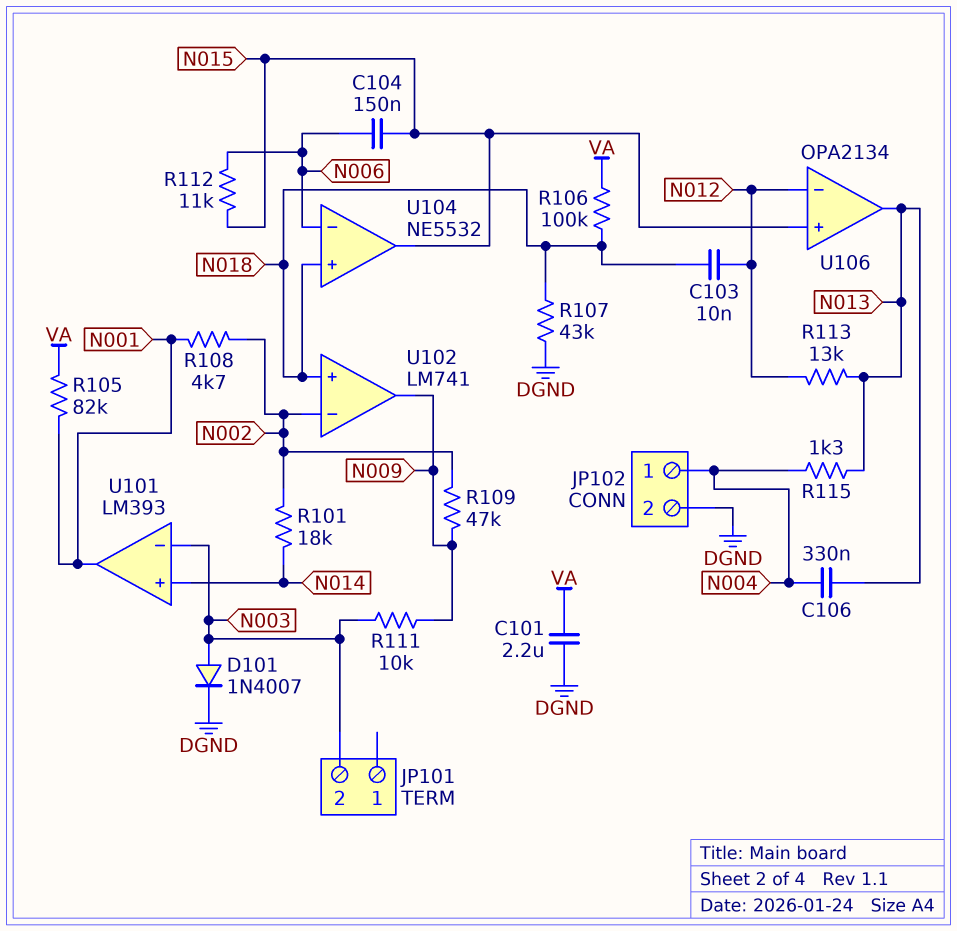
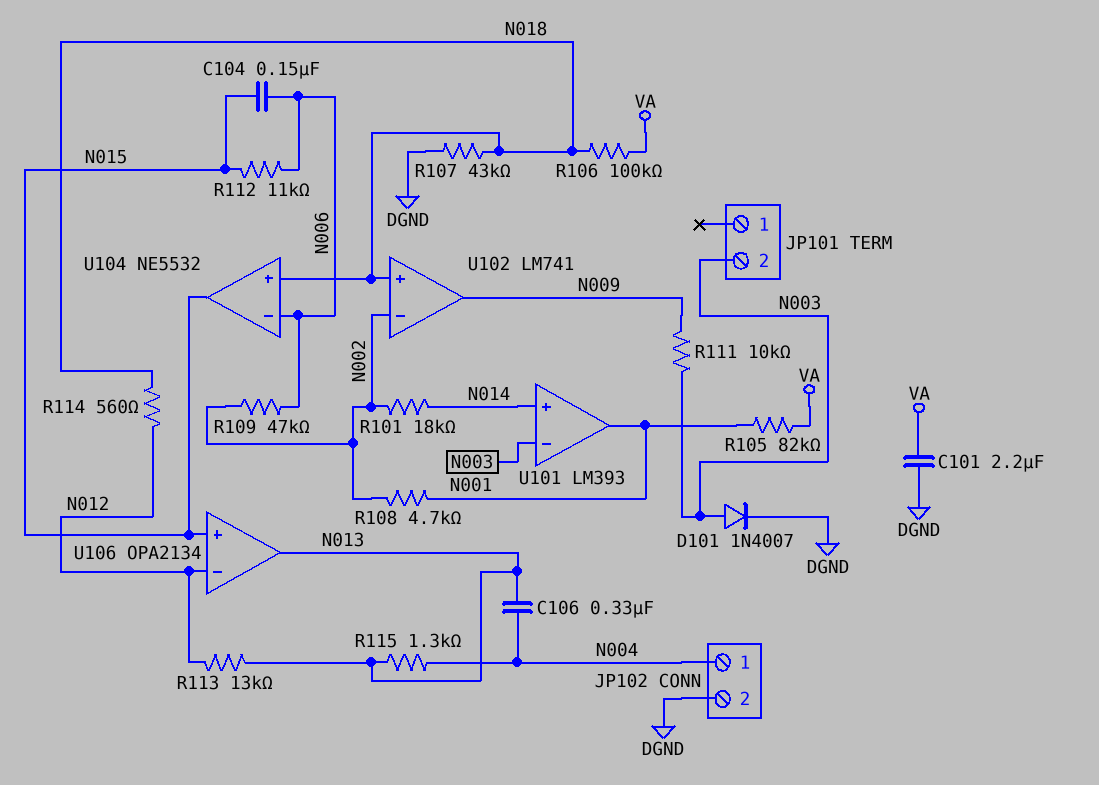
C103: 10nF (N012, N018) -> none
R109: 47k (N002, N009) -> 47k (N002, N006)
R114: none -> 560 (N012, N018)

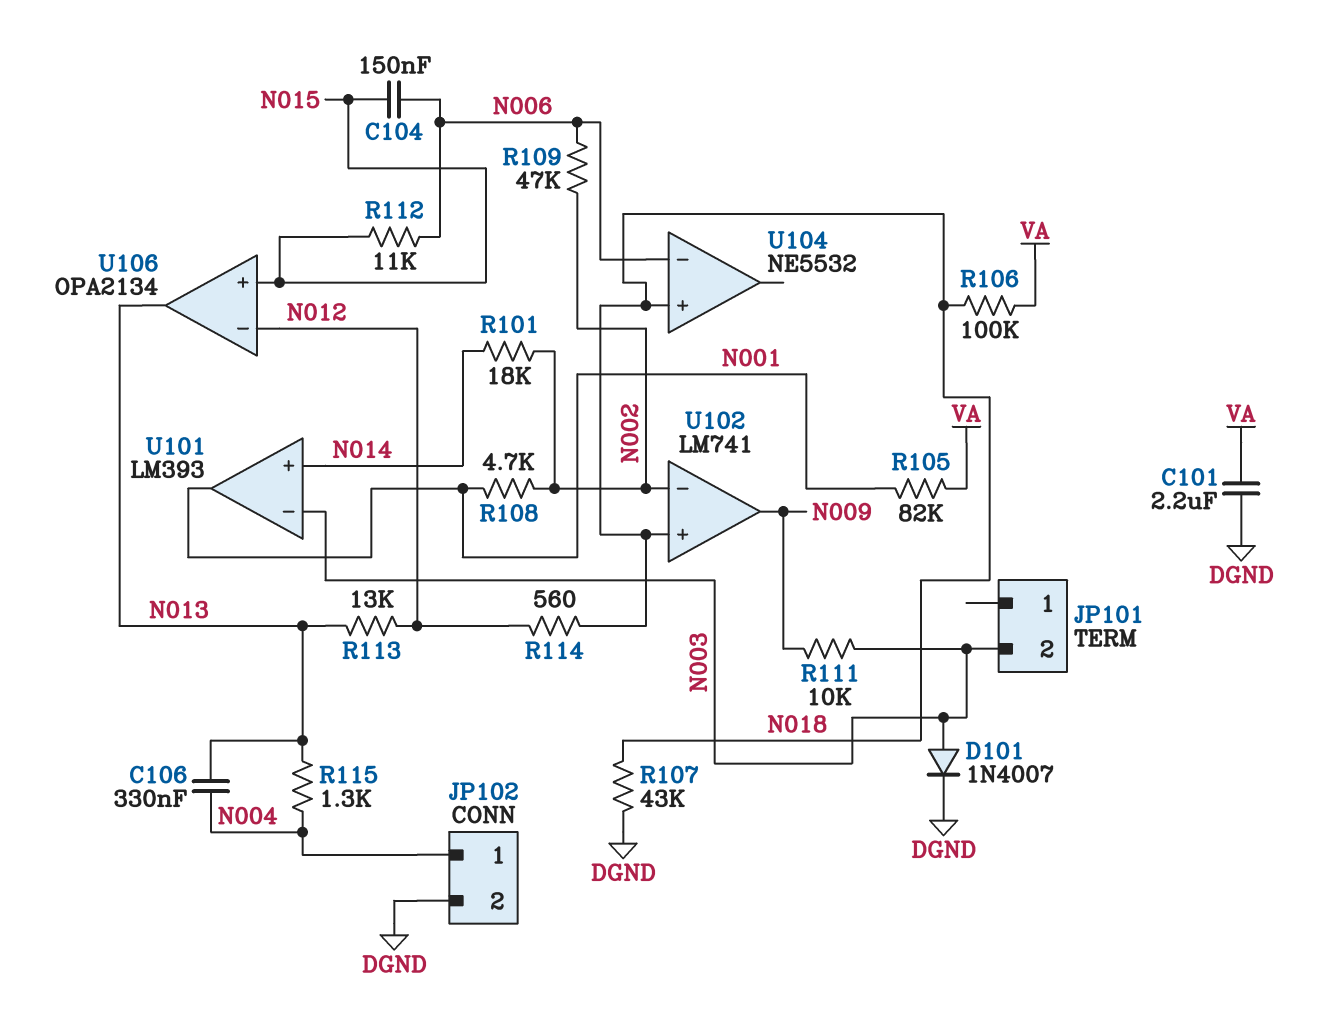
U104 pin out: N015 -> none

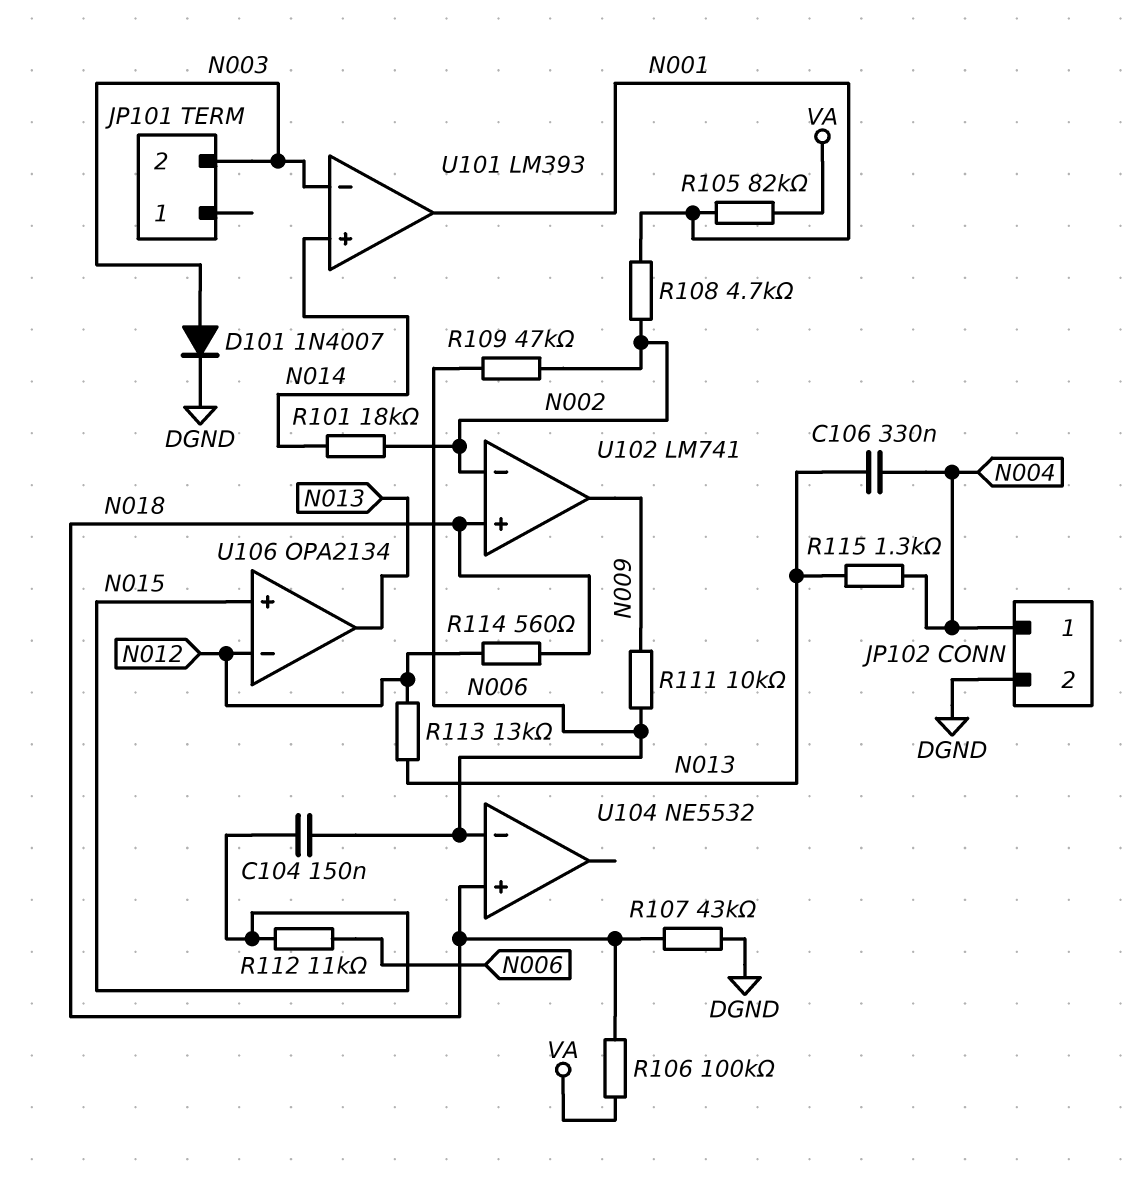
C101: 2.2uF (DGND, VA) -> none
R111: 10k (N003, N009) -> 10k (N006, N009)

